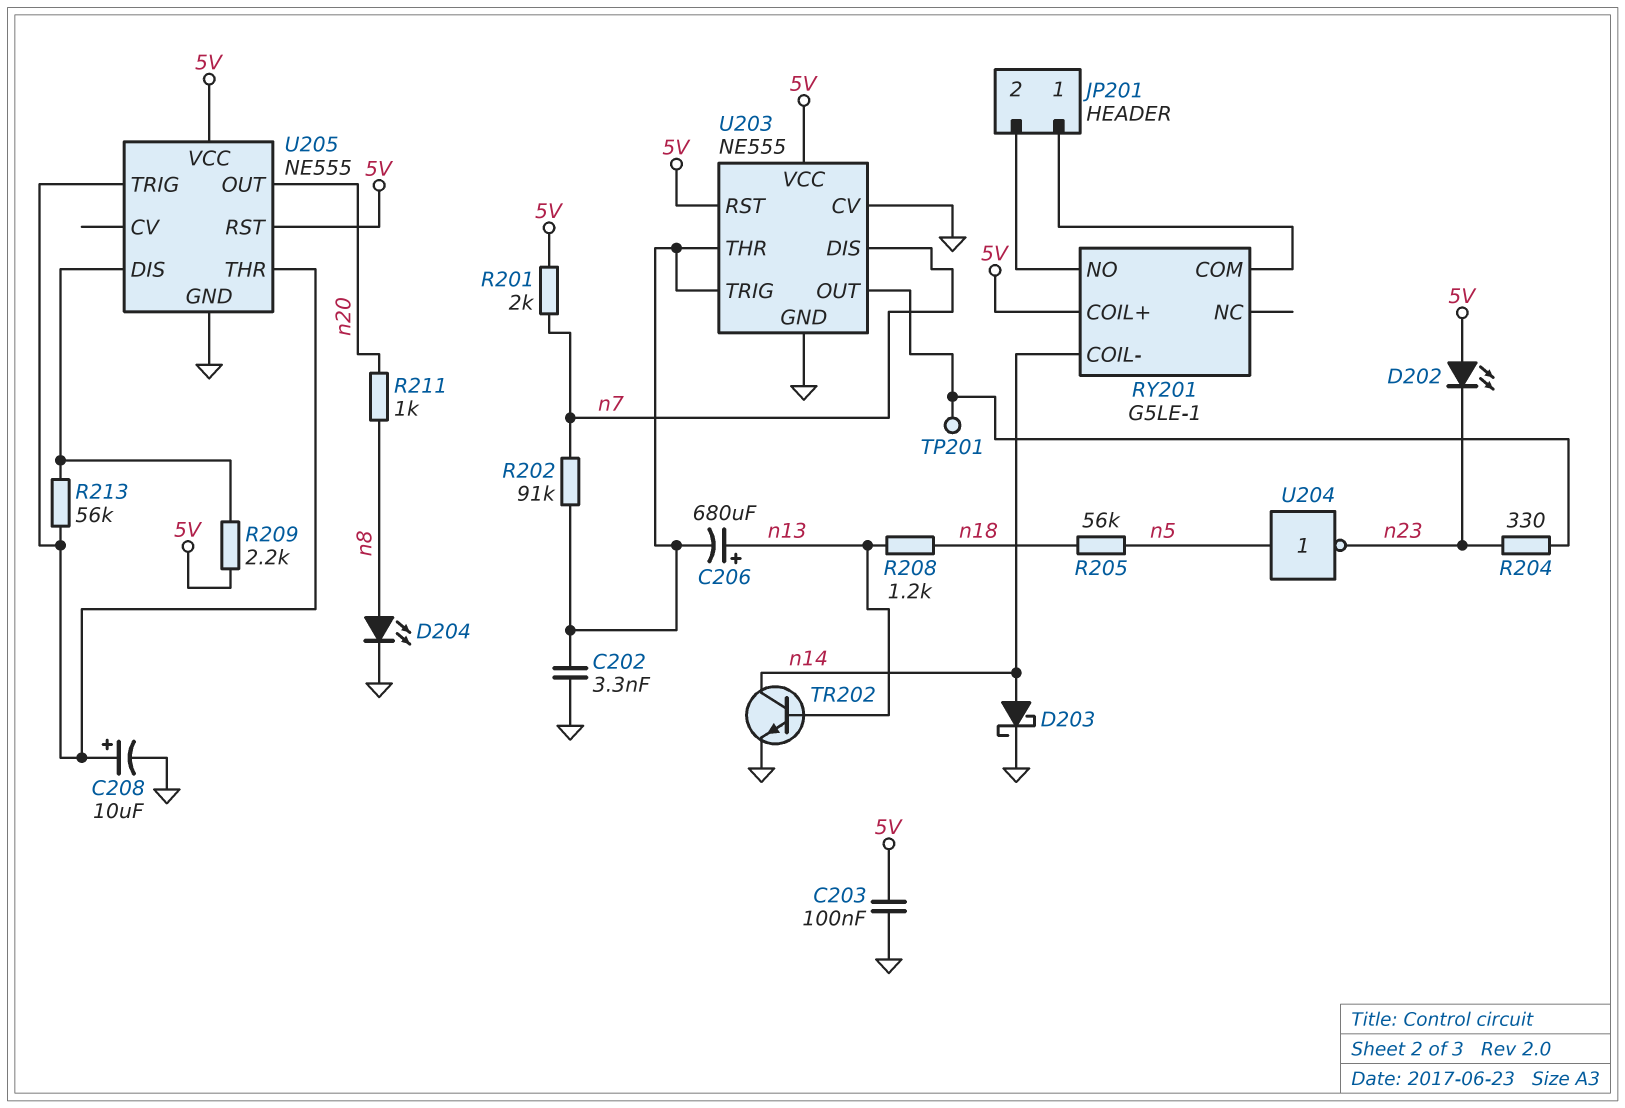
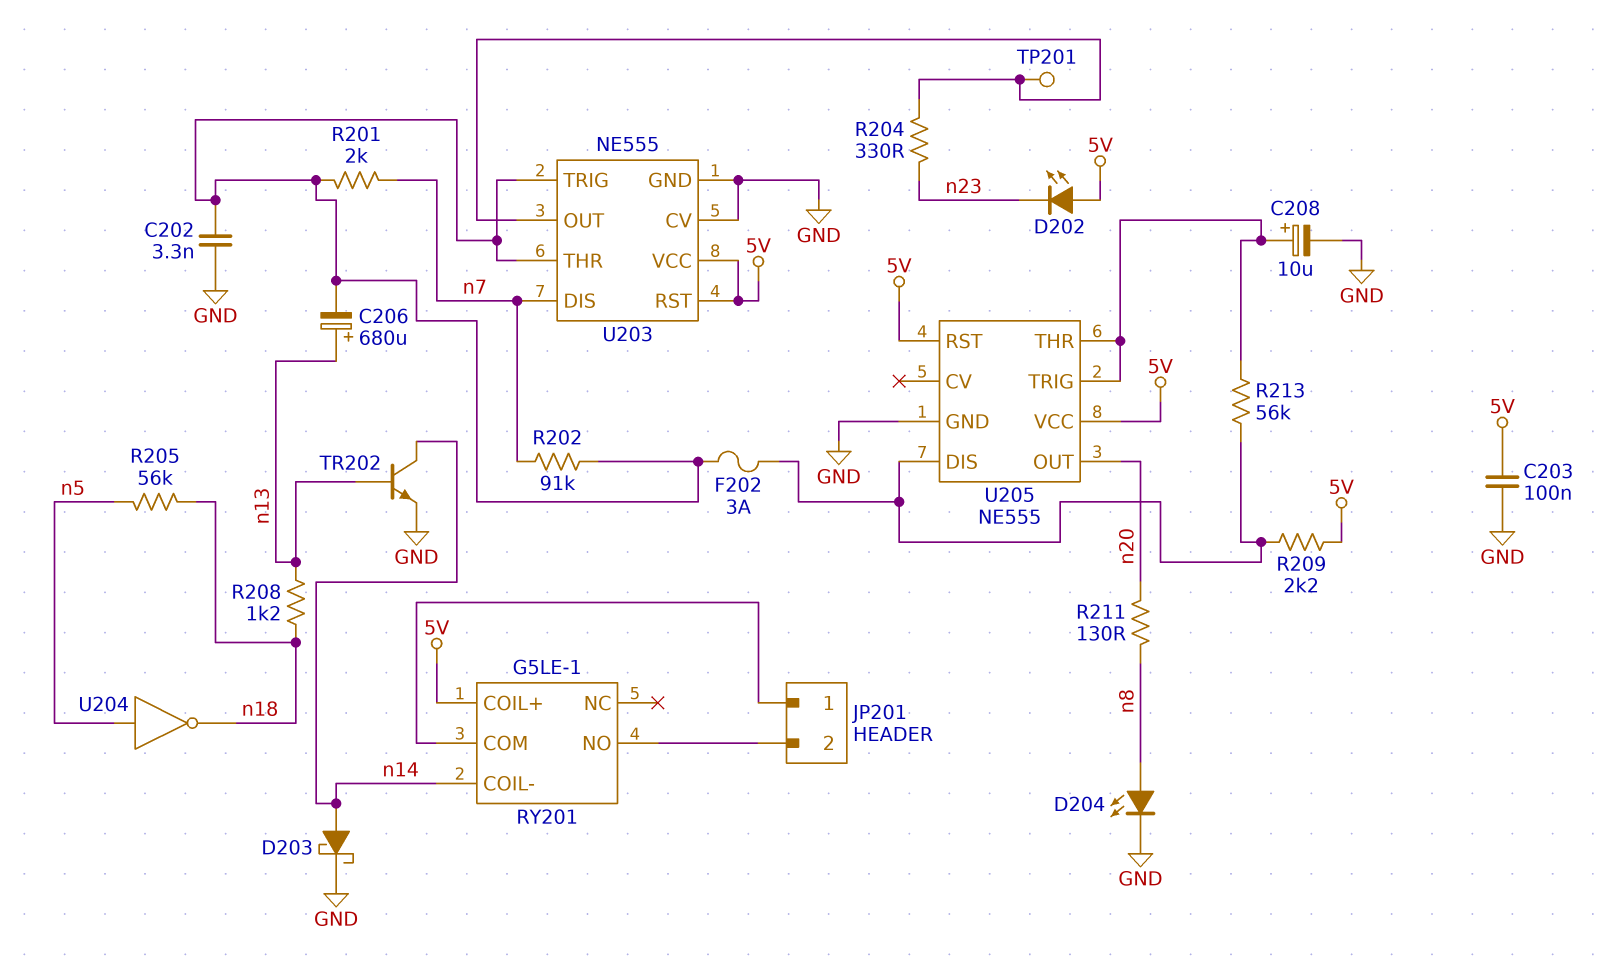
F202: none -> 3A (U203/THR, U205/DIS)
R201: 2k (5V, n7) -> 2k (U203/THR, n7)
R211: 1k (n8, n20) -> 130 (n8, n20)
U204: NOT (in n5, out n23) -> NOT (in n5, out n18)

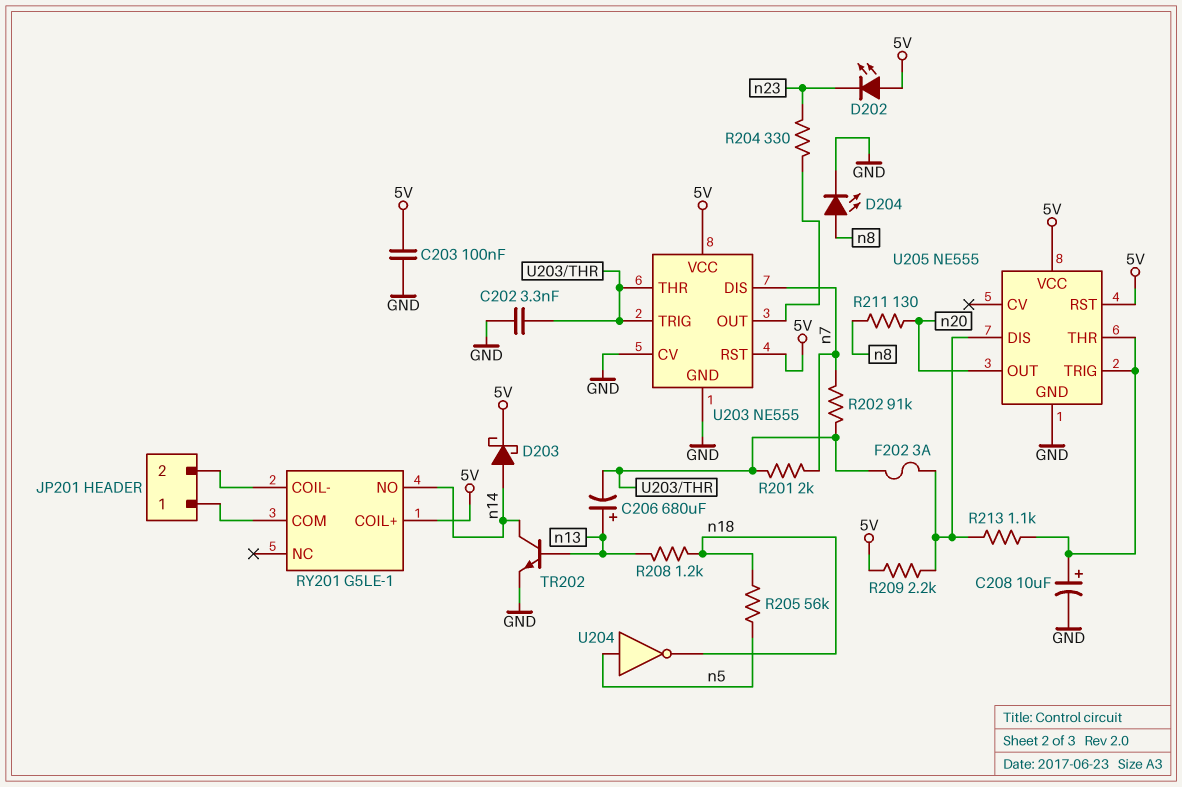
D203: schottky (A n14, K GND) -> schottky (A n14, K 5V)
R213: 56k (U205/DIS, U205/THR) -> 1.1k (U205/DIS, U205/THR)
RY201 pin COIL-: n14 -> JP201/2
RY201 pin NO: JP201/2 -> n14
TP201: test point (U203/OUT) -> none

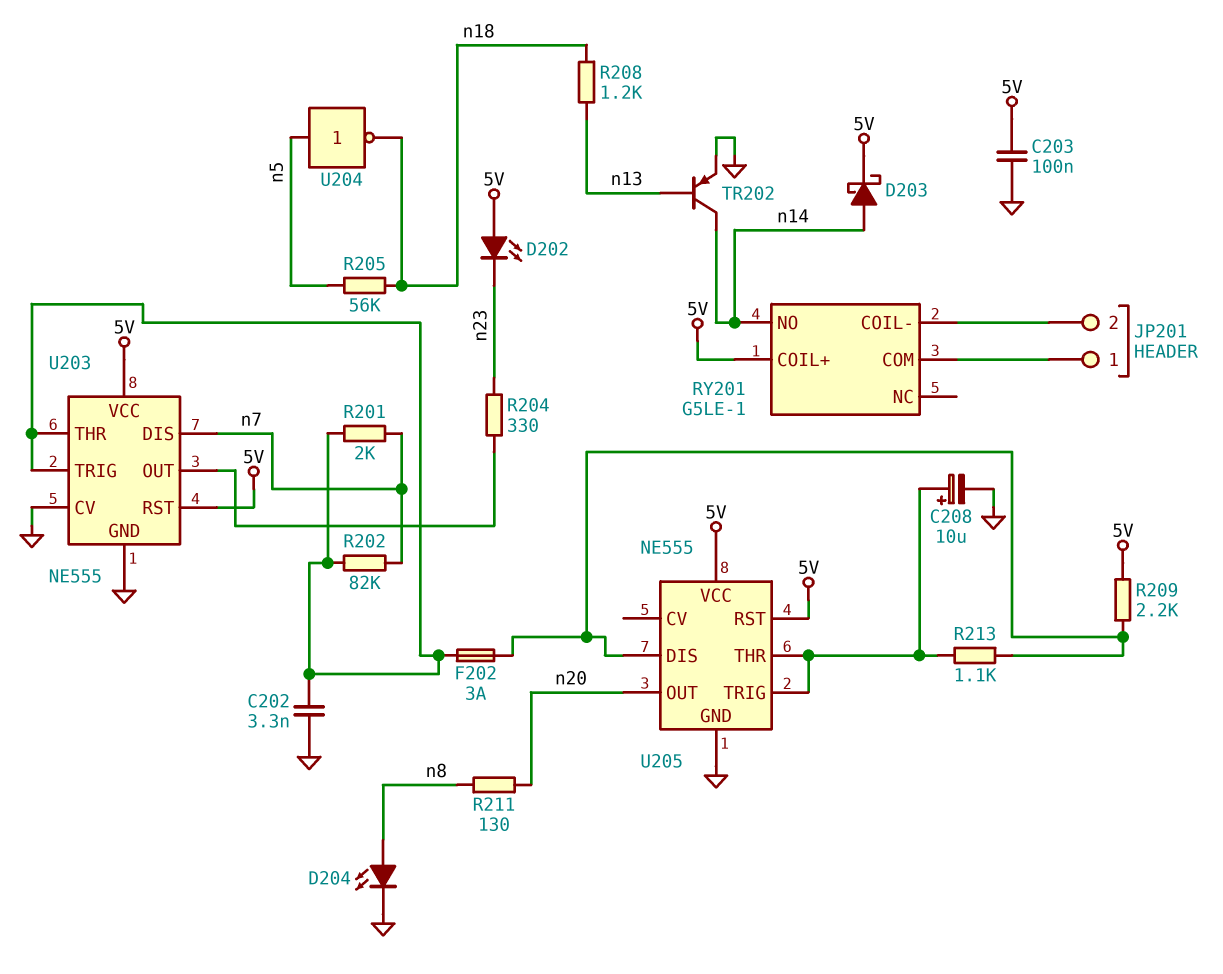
C206: 680uF (plus n13, minus U203/THR) -> none
R202: 91k (U203/THR, n7) -> 82k (U203/THR, n7)
TR202: NPN (B n13, C n14, E GND) -> PNP (B n13, C n14, E GND)

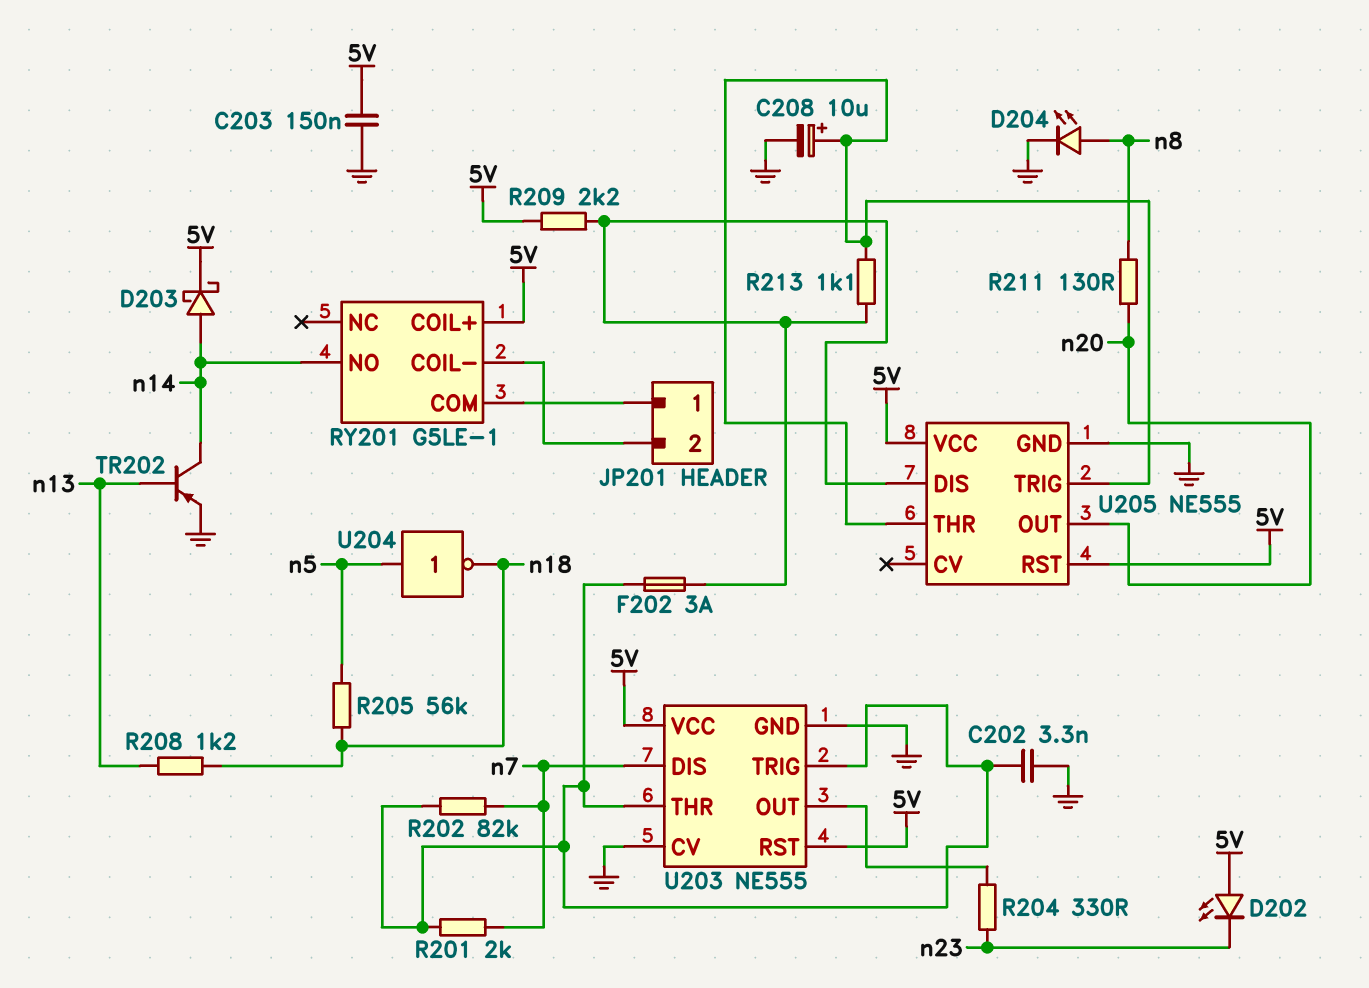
C203: 100nF (5V, GND) -> 150nF (5V, GND)

